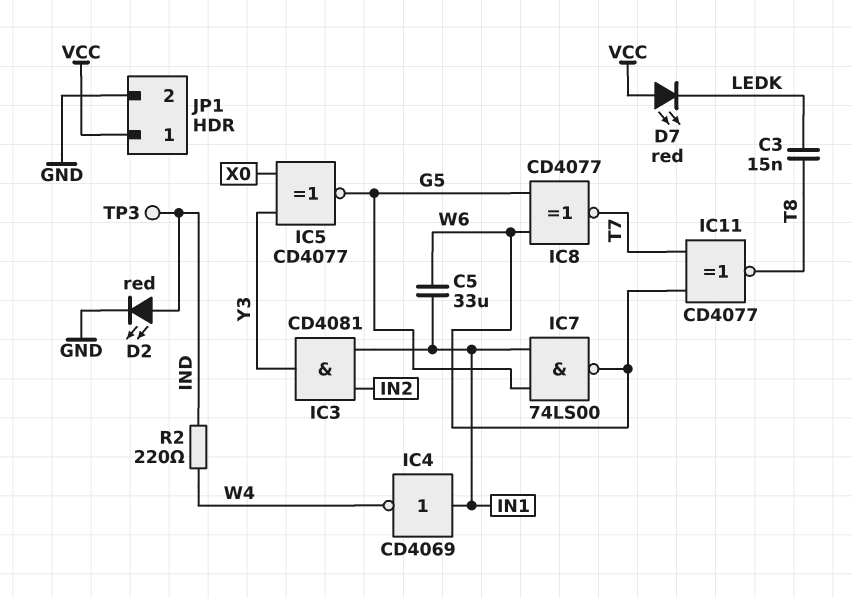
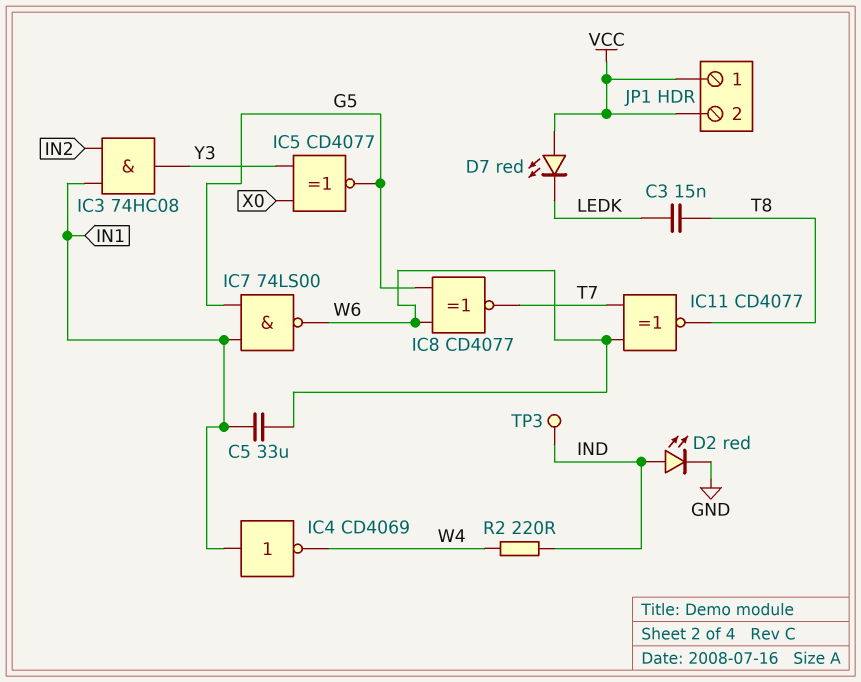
IC3: AND CD4081 (in IN1, in IN2, out Y3) -> AND 74HC08 (in IN1, in IN2, out Y3)
JP1 pin 2: GND -> VCC

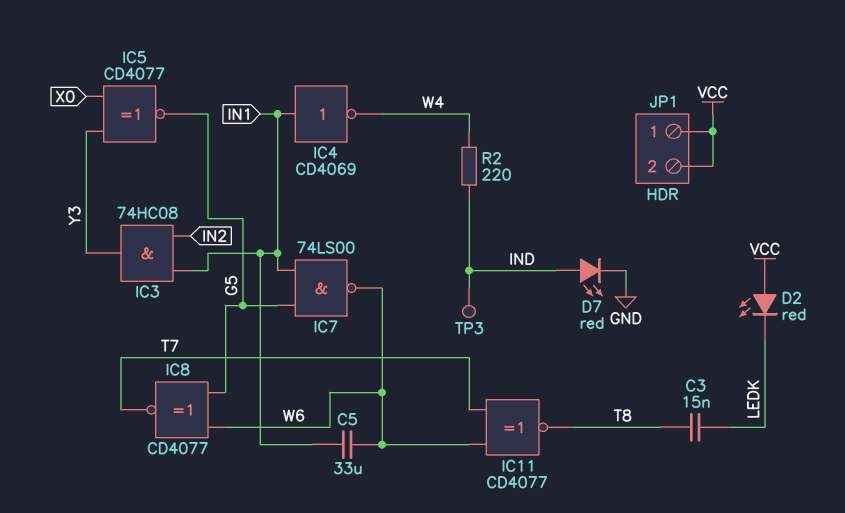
D2: LED red (A IND, K GND) -> LED red (A VCC, K LEDK)
D7: LED red (A VCC, K LEDK) -> LED red (A IND, K GND)

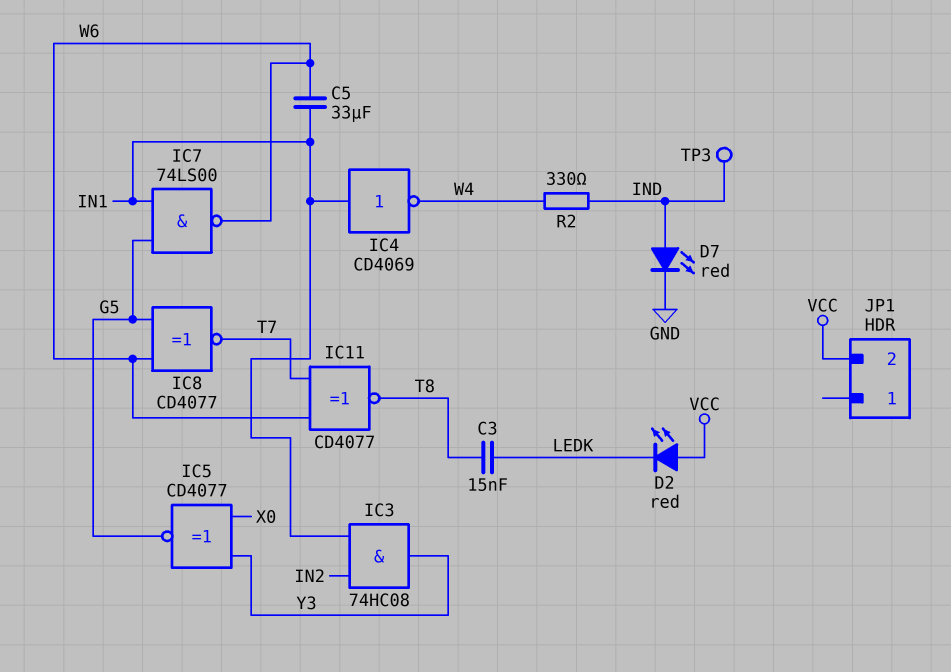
JP1 pin 1: VCC -> none
R2: 220 (IND, W4) -> 330 (IND, W4)

